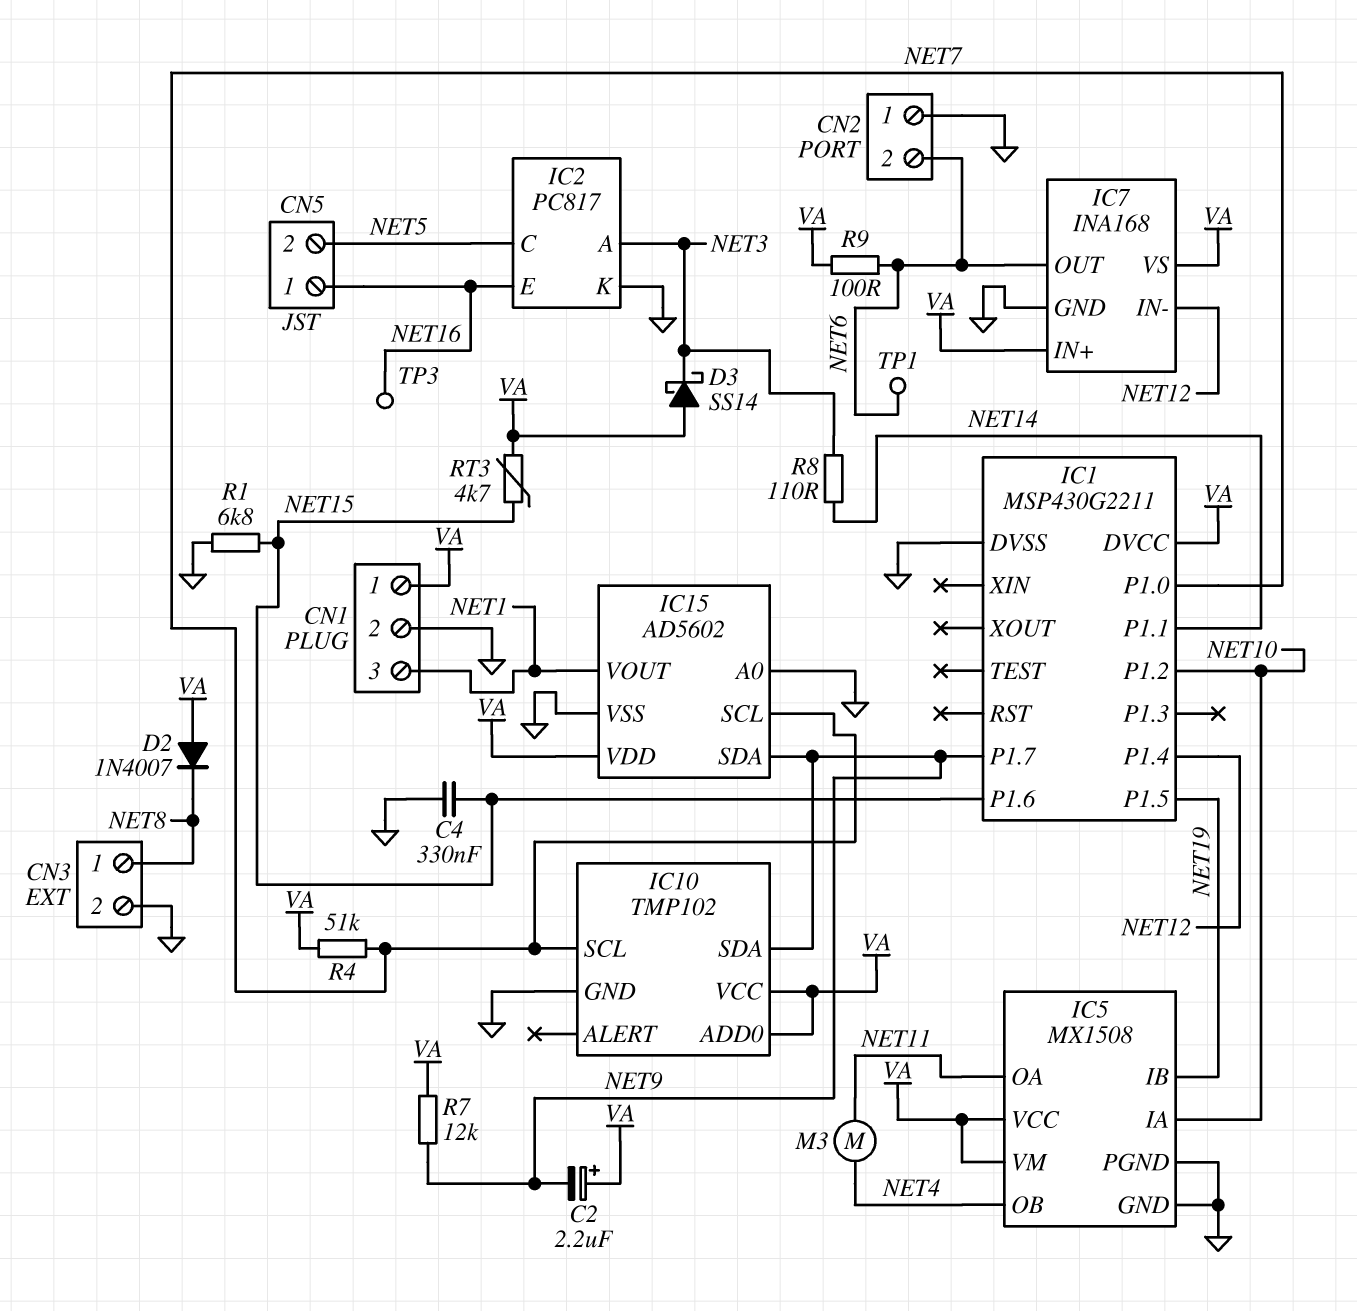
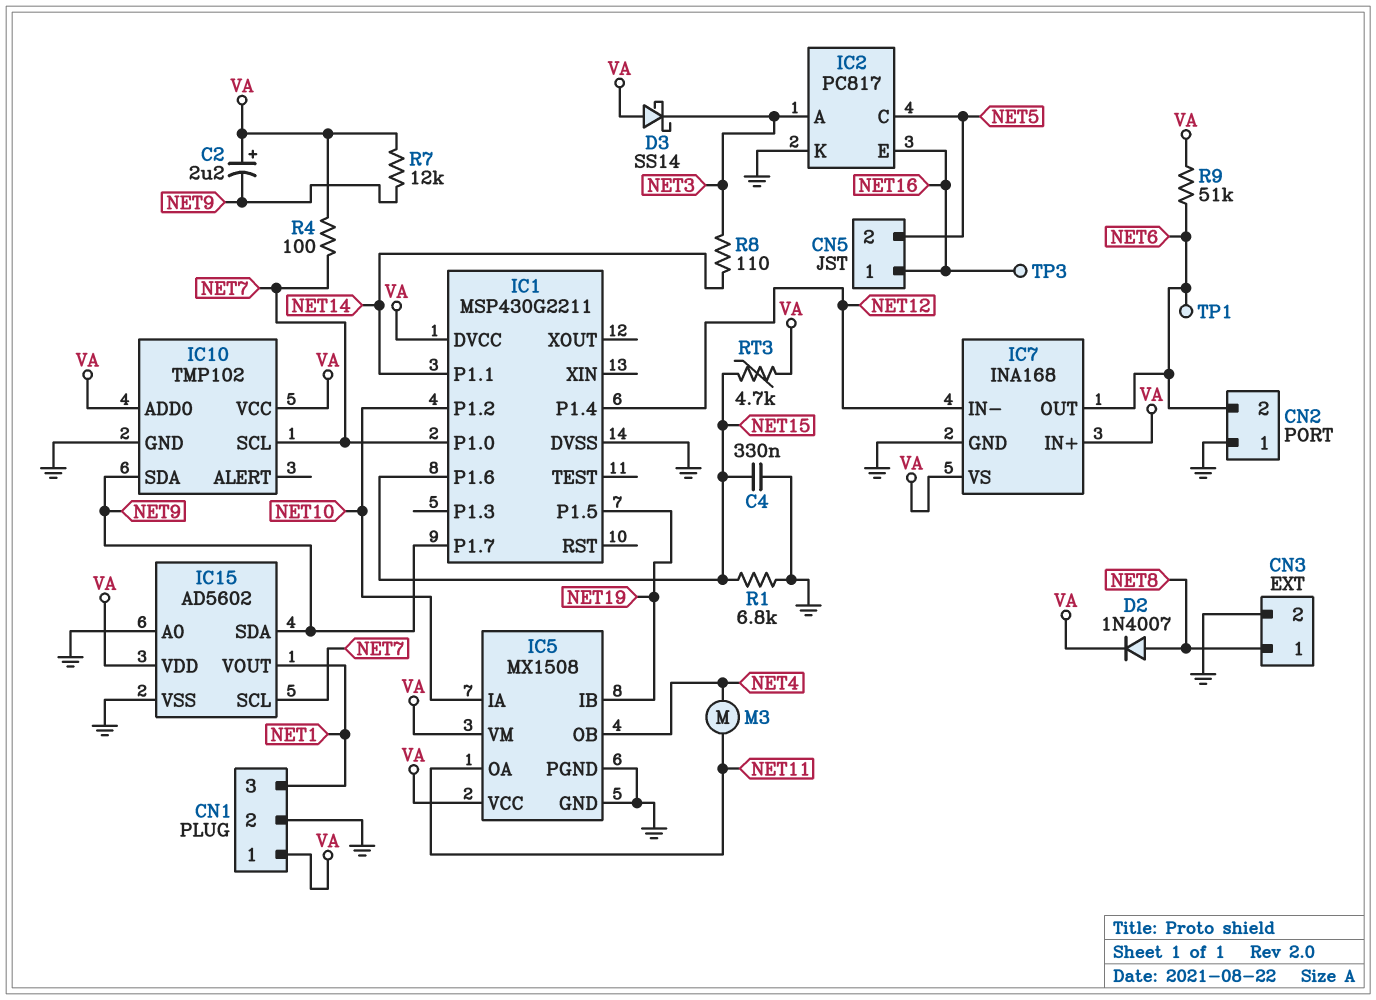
D2: diode 1N4007 (A VA, K NET8) -> diode 1N4007 (A NET8, K VA)
R4: 51k (NET7, VA) -> 100 (NET7, VA)
R9: 100 (NET6, VA) -> 51k (NET6, VA)

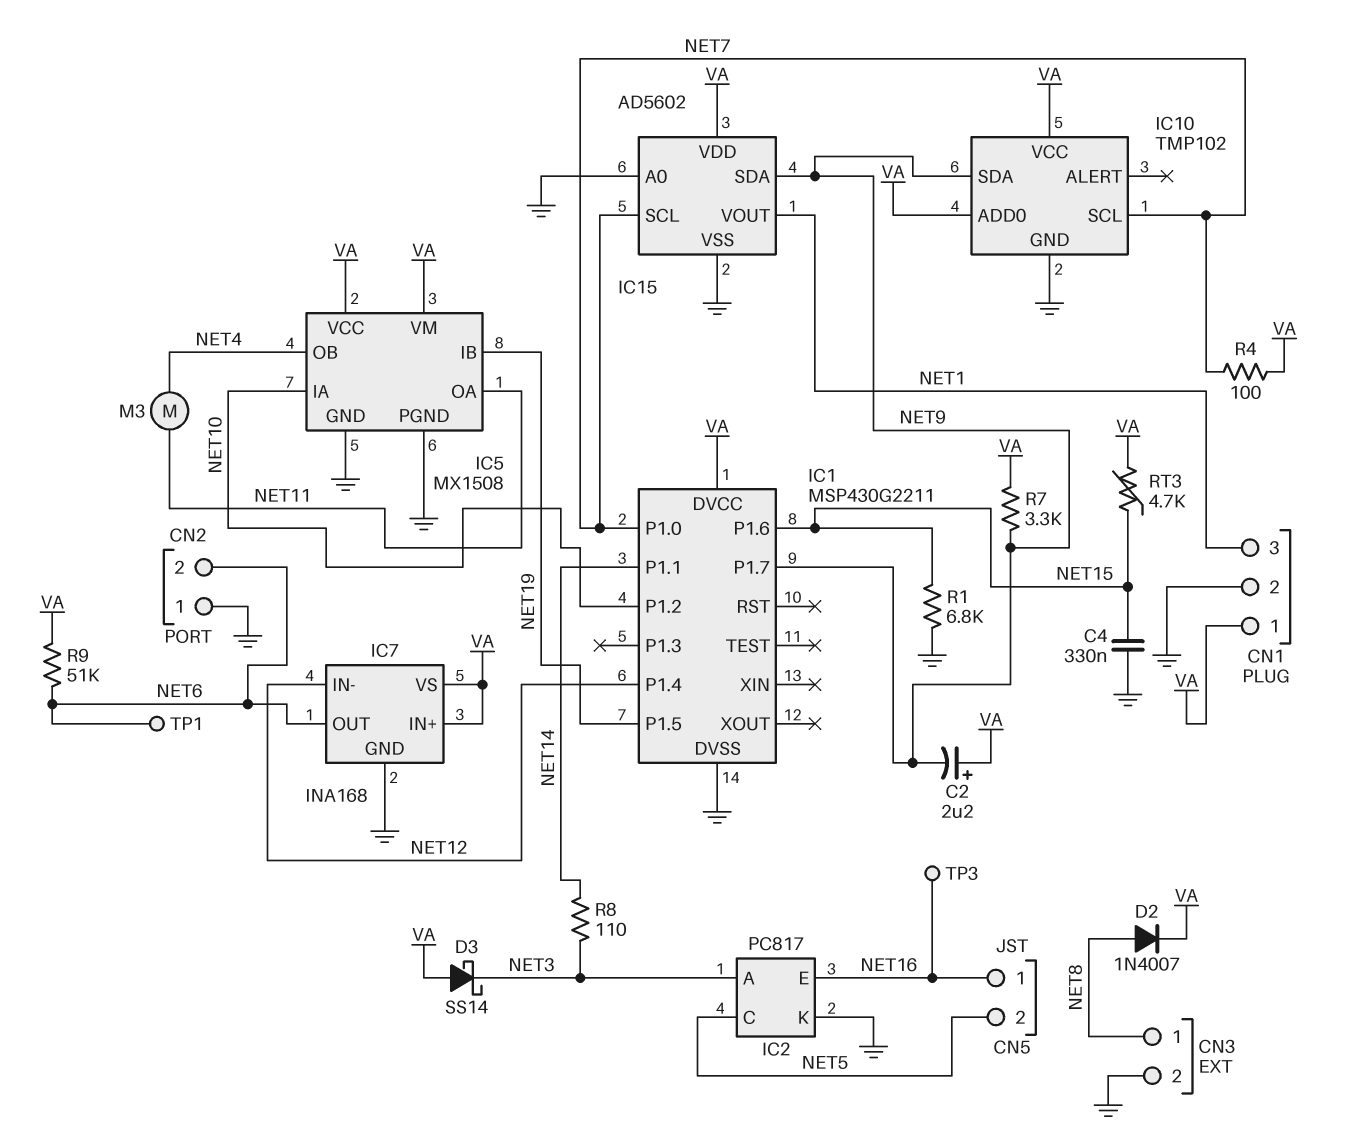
R7: 12k (NET9, VA) -> 3.3k (NET9, VA)

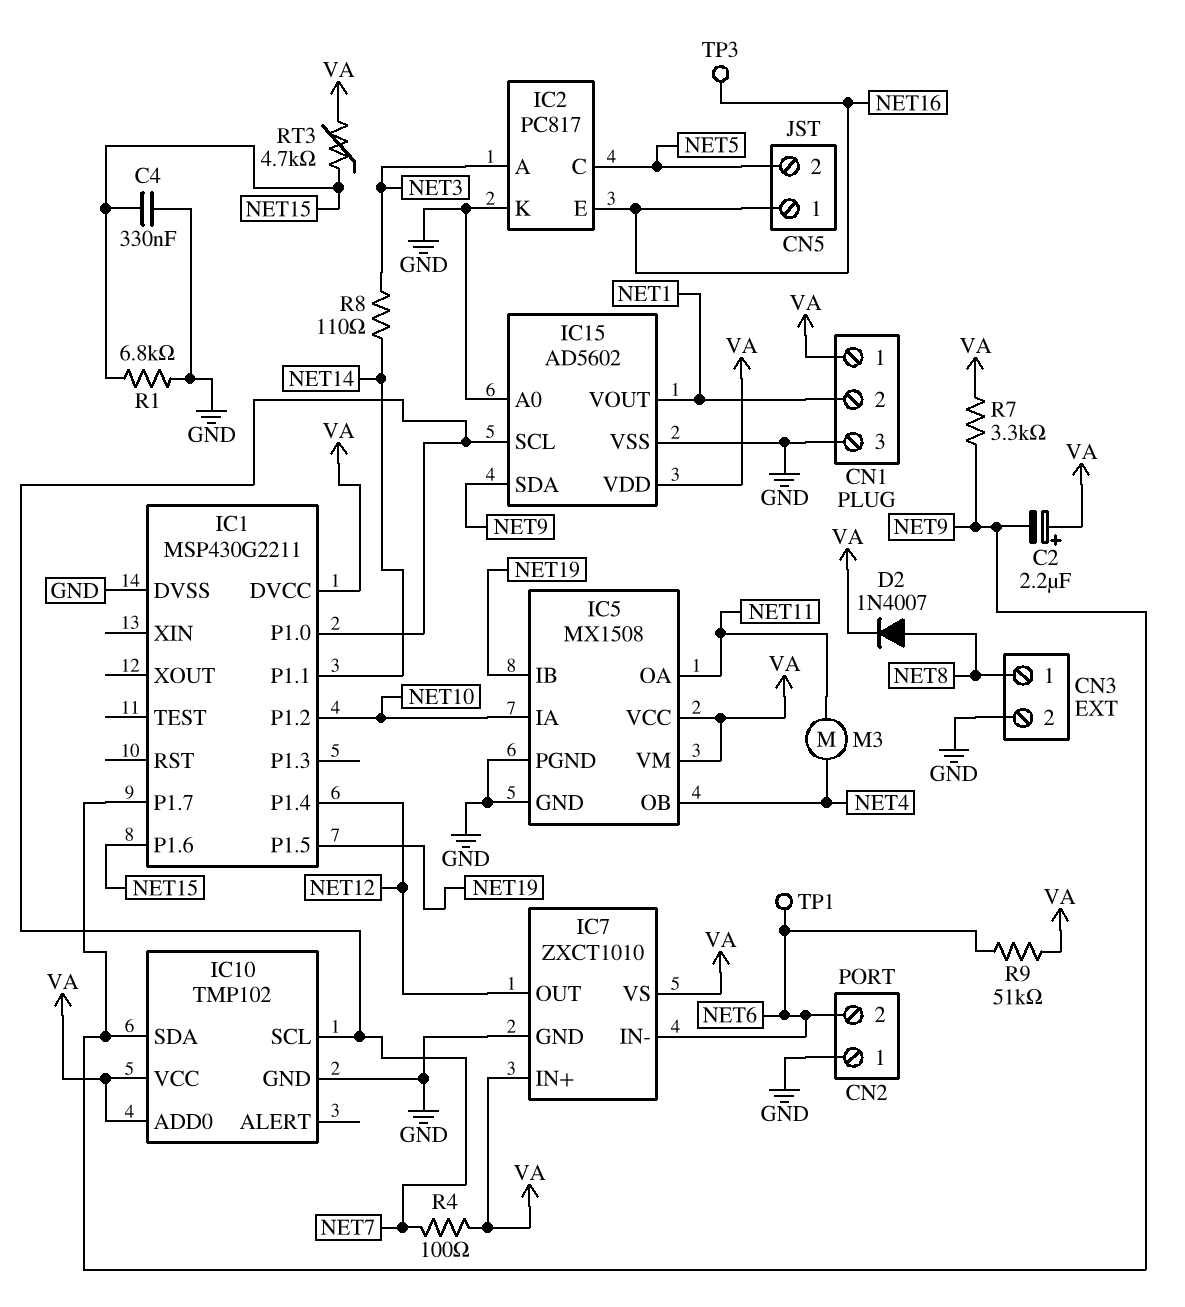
CN1 pin 2: GND -> NET1
CN1 pin 3: NET1 -> GND
D3: schottky SS14 (A VA, K NET3) -> none
IC7: INA168 -> ZXCT1010
IC7 pin IN-: NET12 -> NET6
IC7 pin OUT: NET6 -> NET12

